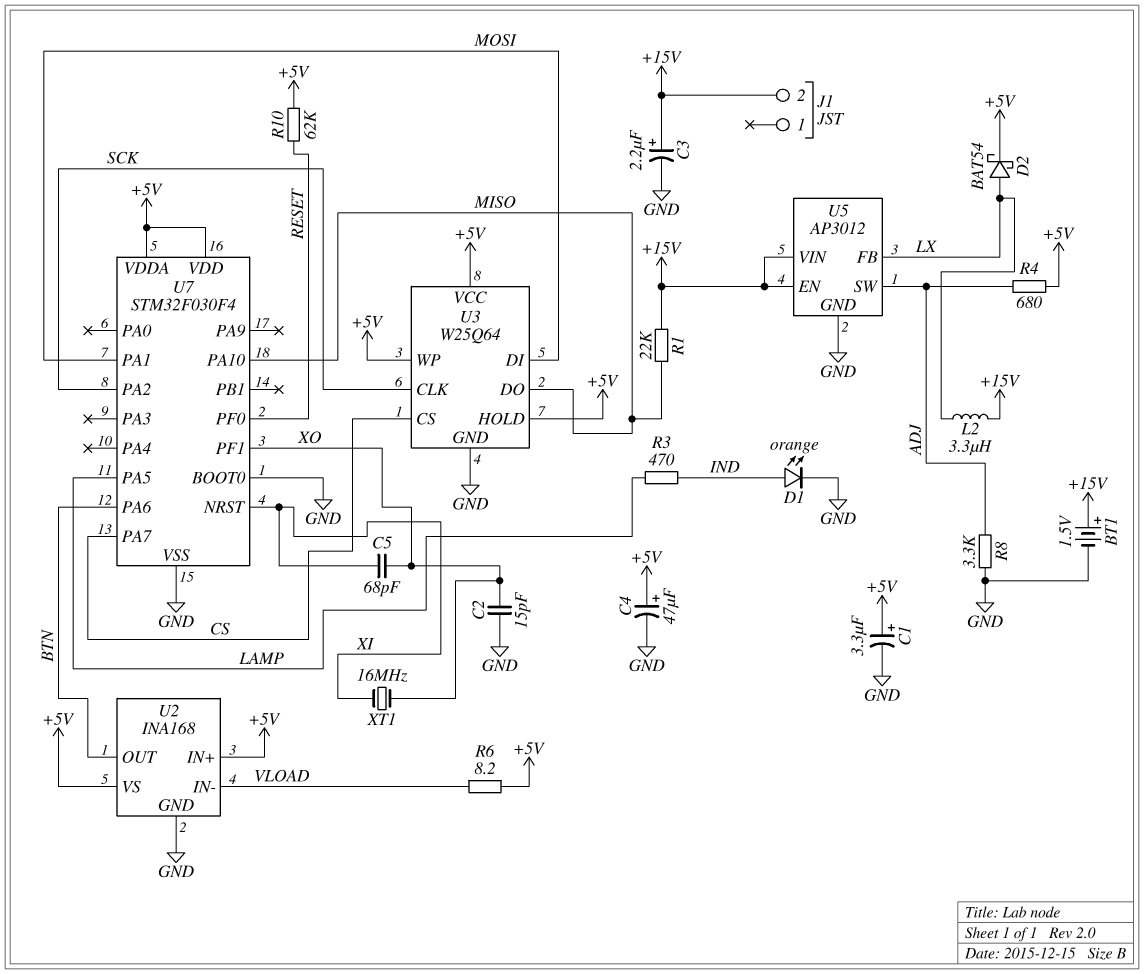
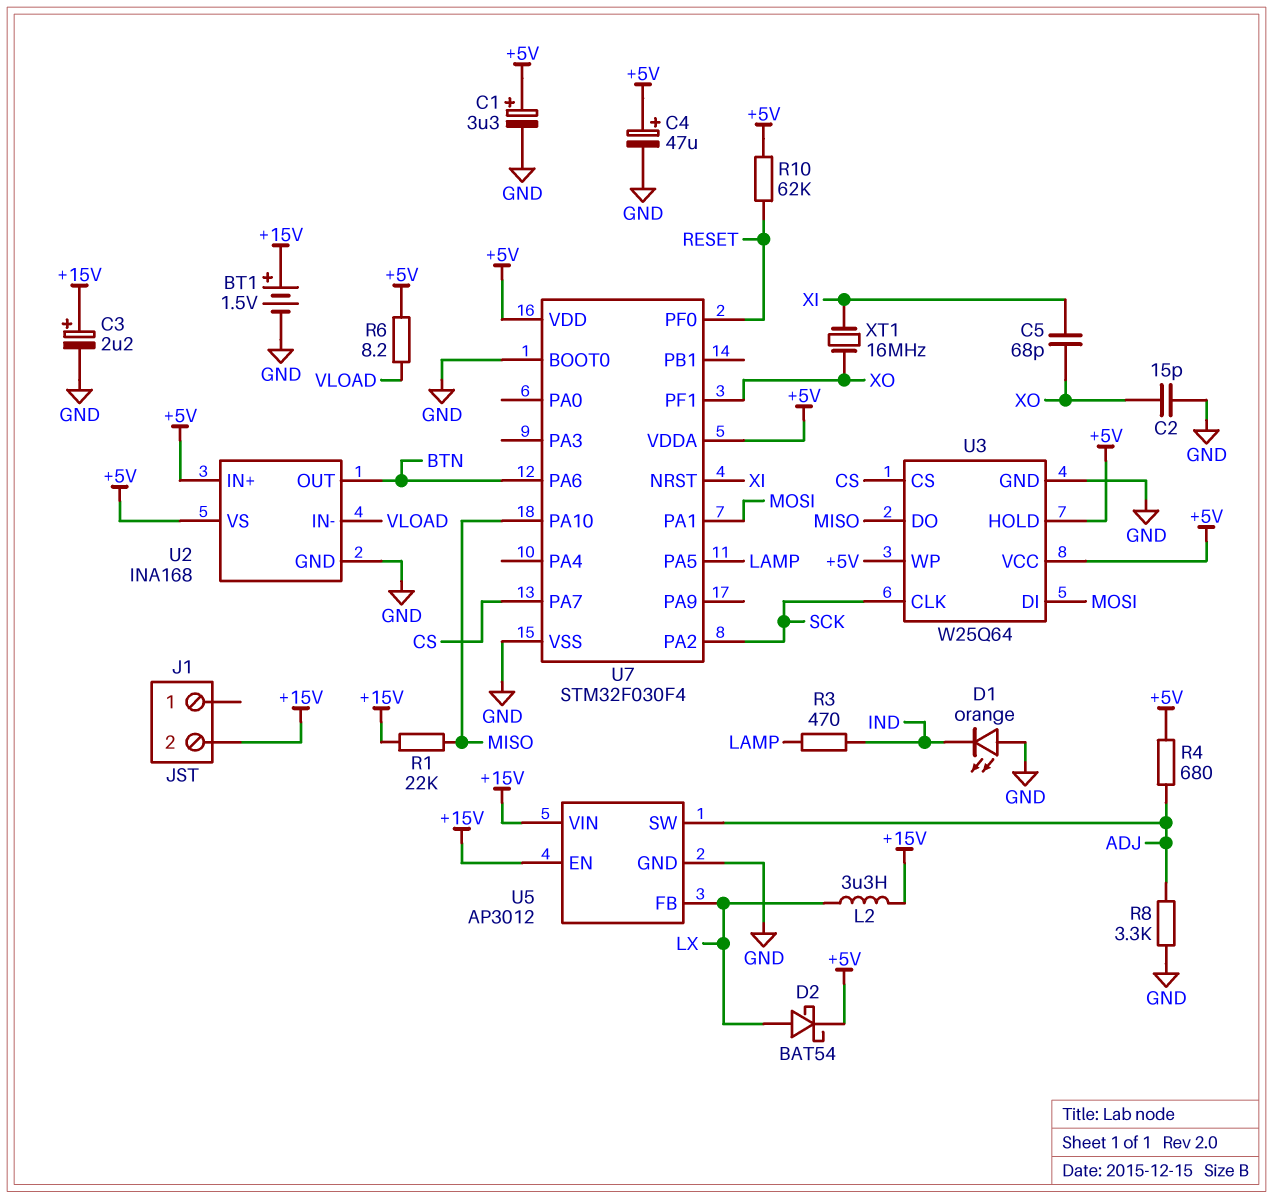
D1: LED orange (A IND, K GND) -> LED orange (A GND, K IND)

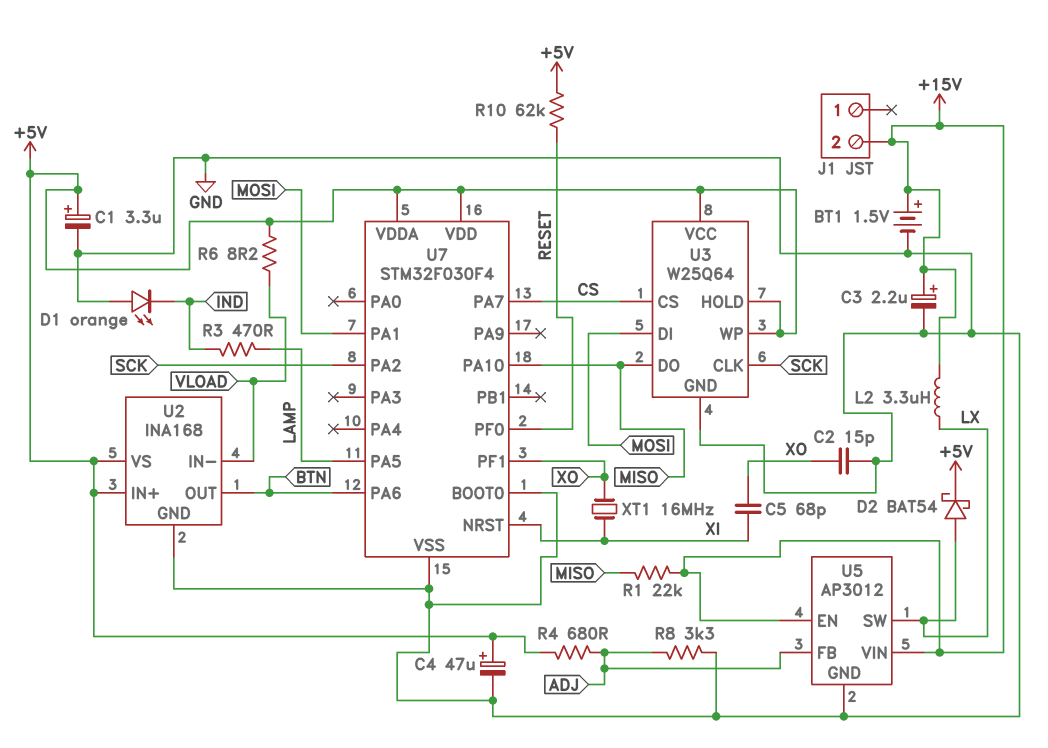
U5 pin FB: LX -> ADJ
U5 pin SW: ADJ -> LX

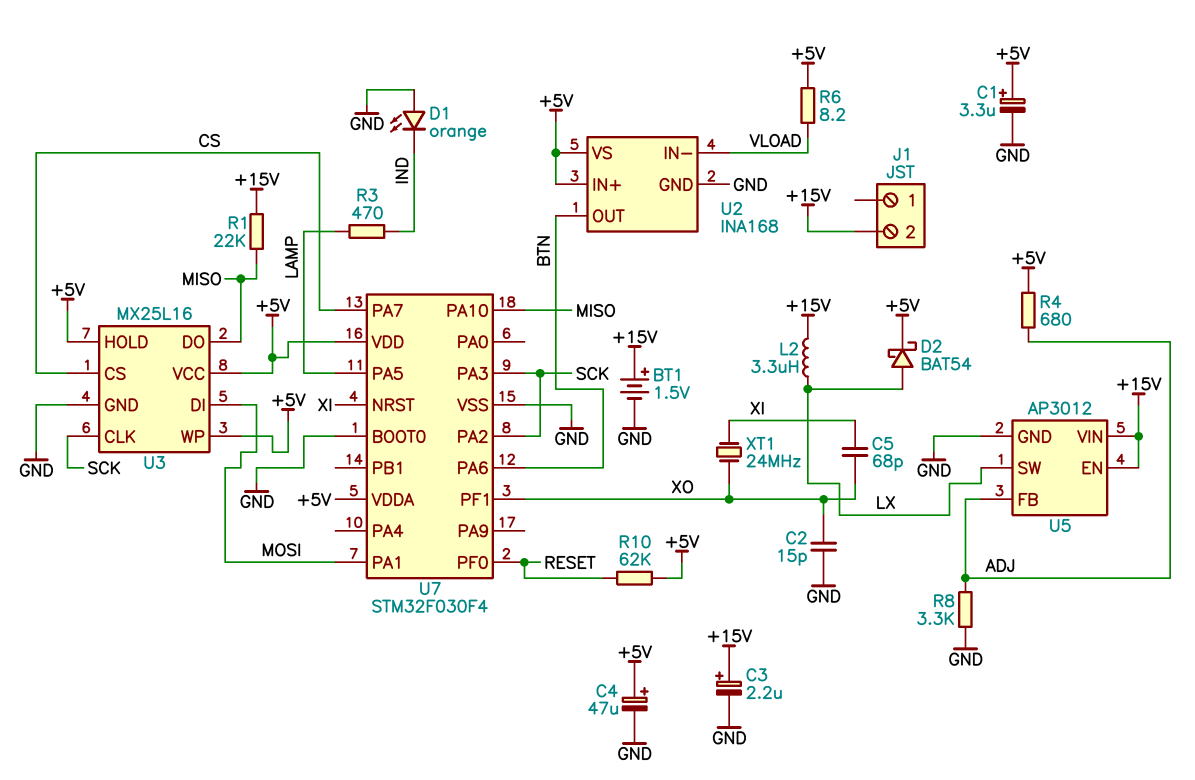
U3: W25Q64 -> MX25L16
U7 pin PA3: none -> SCK
XT1: 16MHz (XI, XO) -> 24MHz (XI, XO)

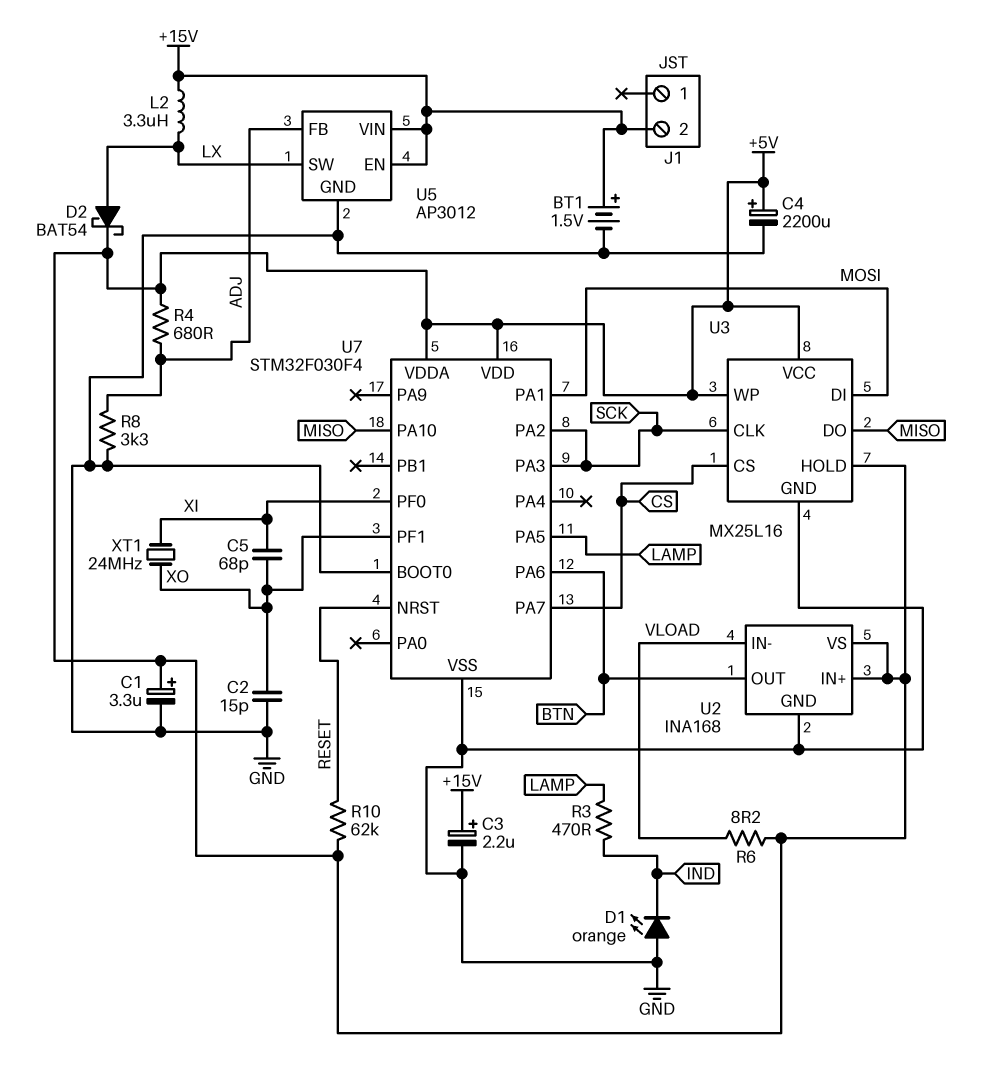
C4: 47uF (plus +5V, minus GND) -> 2200uF (plus +5V, minus GND)
R1: 22k (+15V, MISO) -> none
U7 pin NRST: XI -> RESET
U7 pin PF0: RESET -> XI

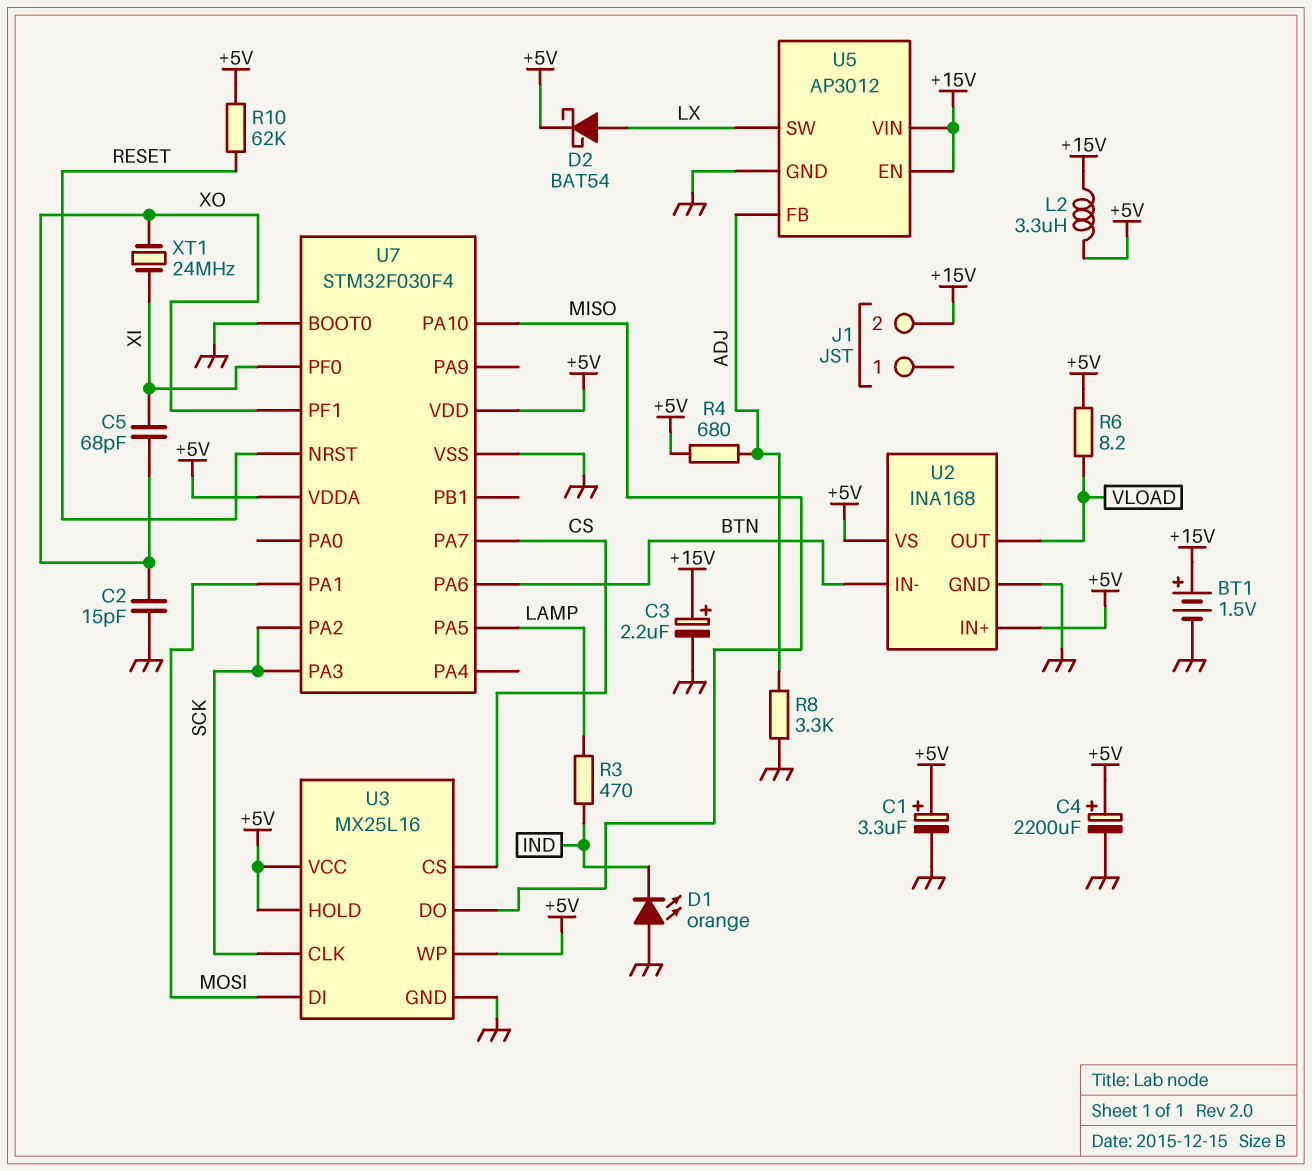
L2: 3.3uH (+15V, LX) -> 3.3uH (+5V, +15V)
U2 pin IN-: VLOAD -> BTN
U2 pin OUT: BTN -> VLOAD

